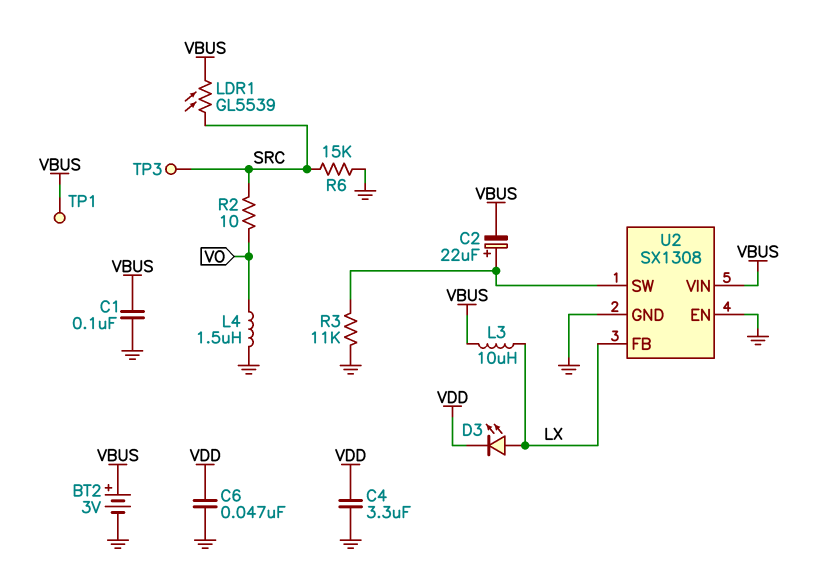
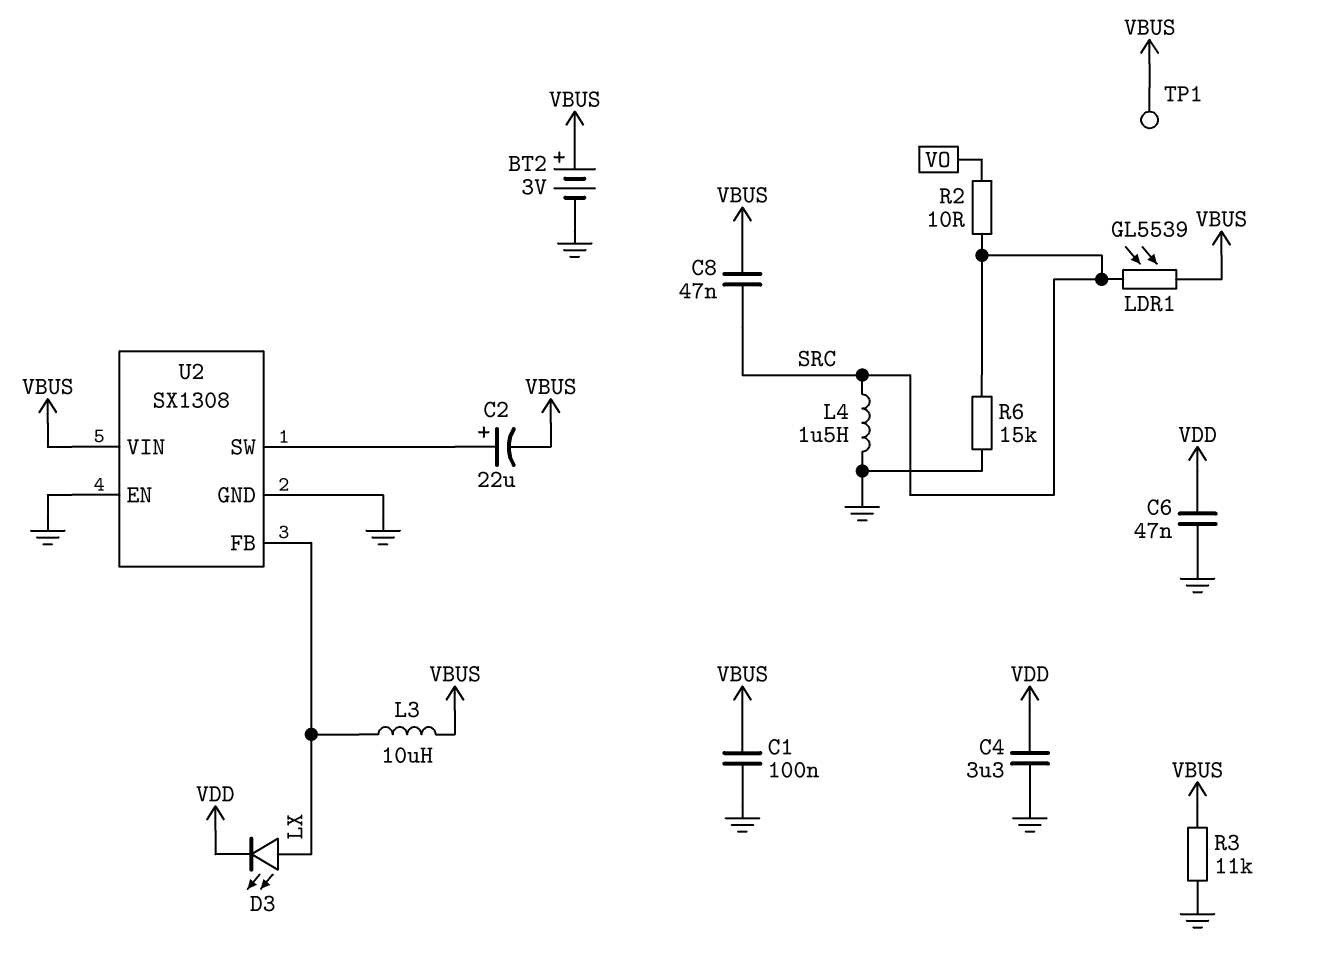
C8: none -> 47nF (SRC, VBUS)
L4: 1.5uH (GND, VO) -> 1.5uH (GND, SRC)
R3: 11k (GND, U2/SW) -> 11k (GND, VBUS)
TP3: test point (SRC) -> none

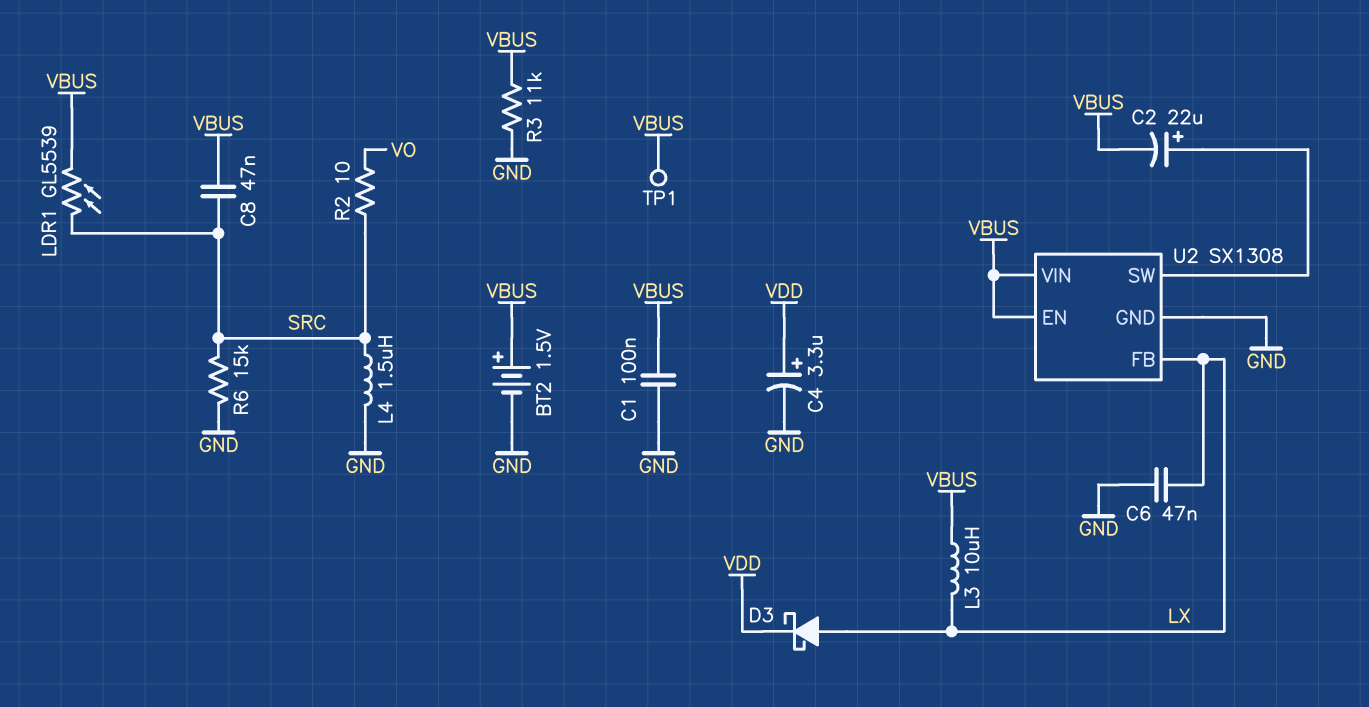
BT2: 3V (plus VBUS, minus GND) -> 1.5V (plus VBUS, minus GND)
C4: 3.3uF (GND, VDD) -> 3.3uF (plus VDD, minus GND)
C6: 47nF (GND, VDD) -> 47nF (GND, LX)
D3: LED (A LX, K VDD) -> schottky (A LX, K VDD)
U2 pin EN: GND -> VBUS

